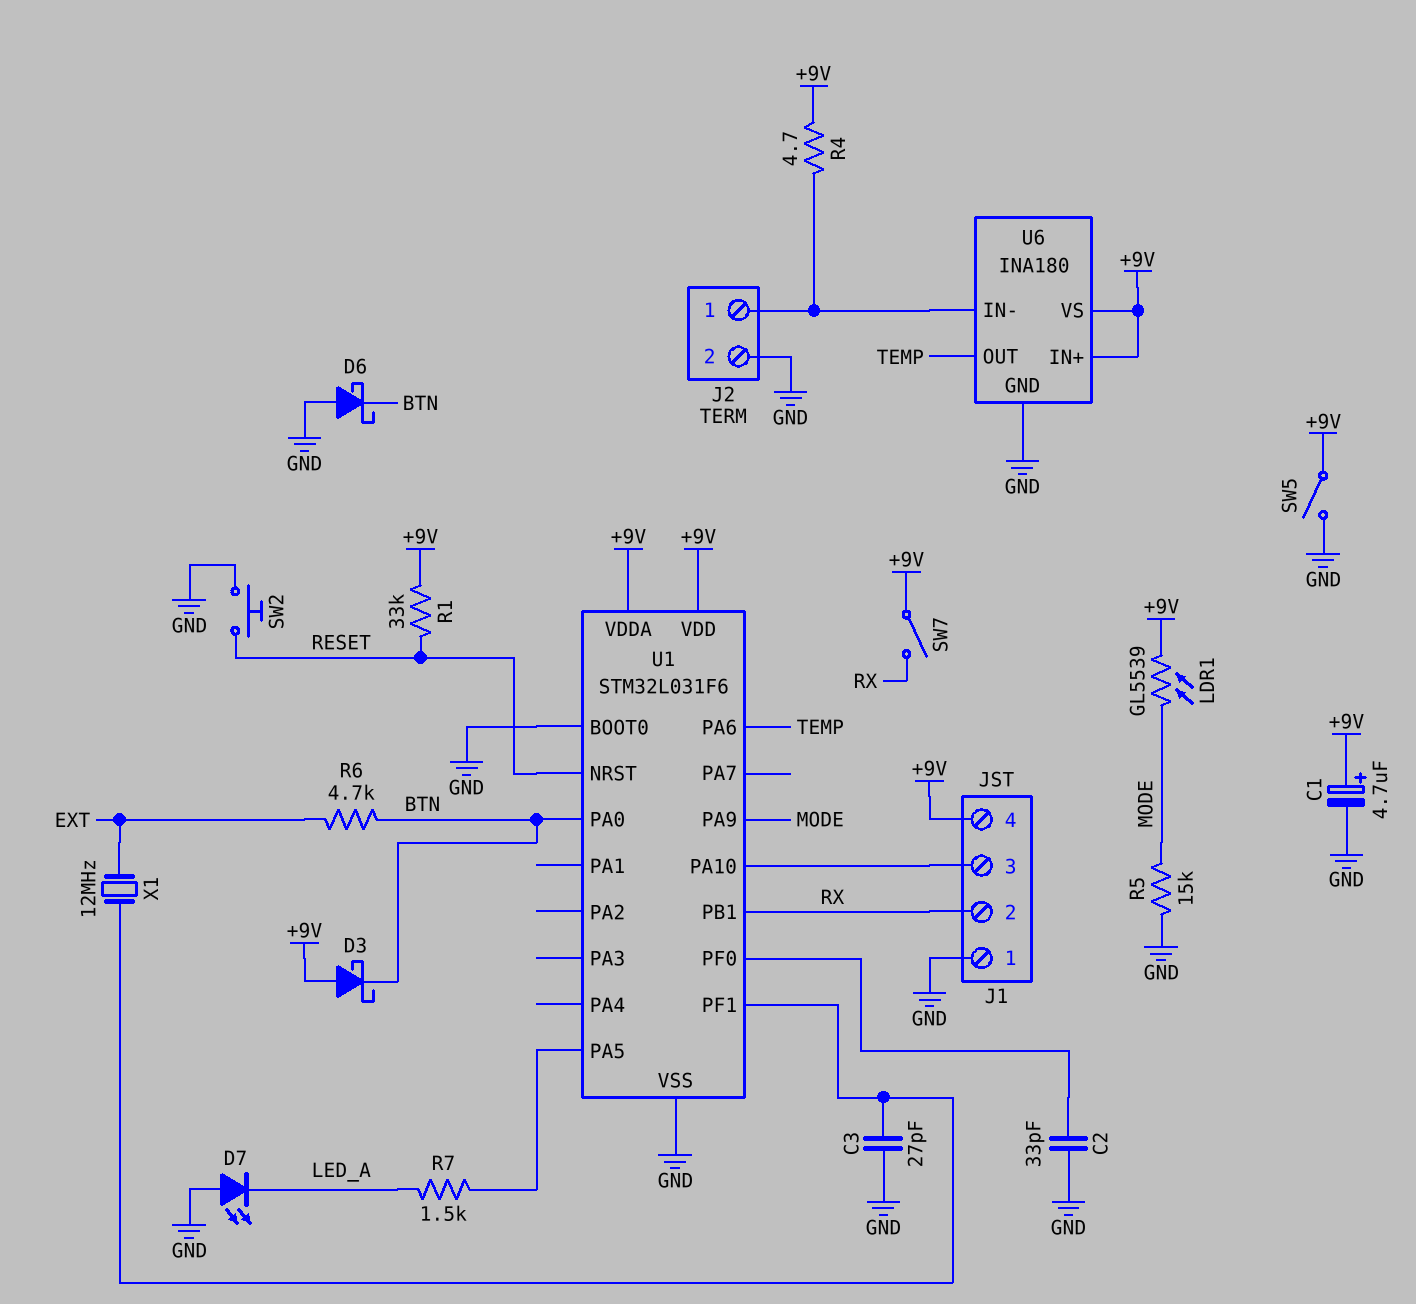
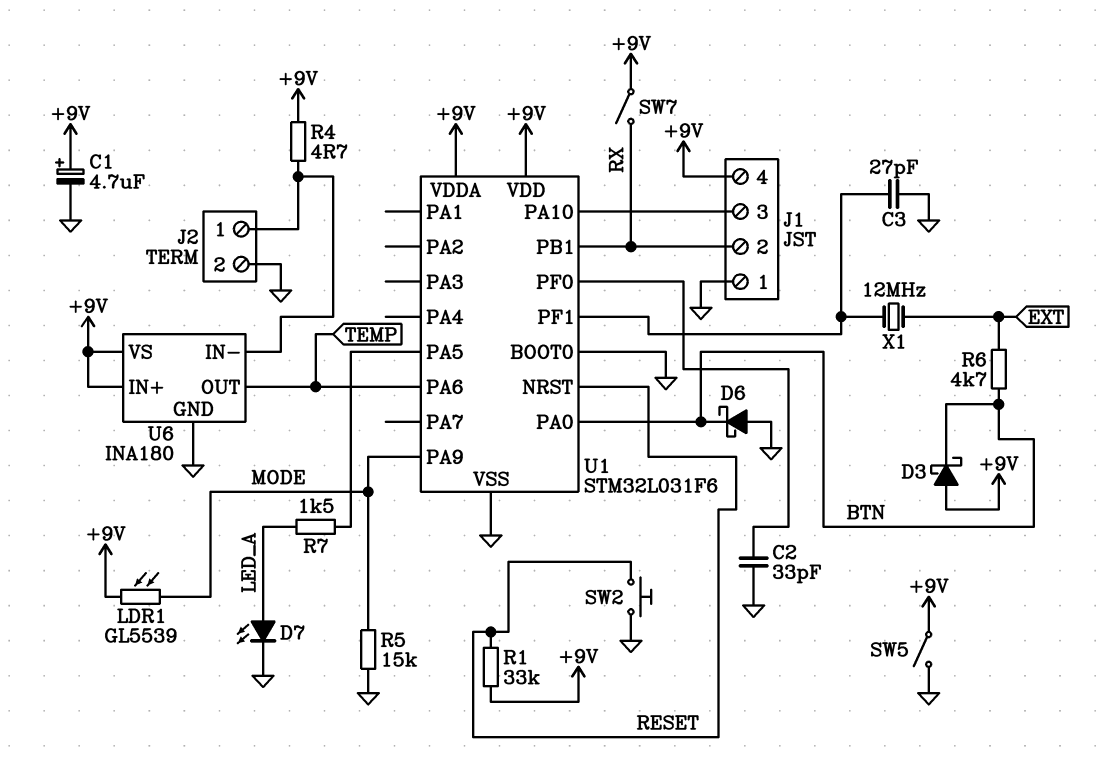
D7: LED (A GND, K LED_A) -> LED (A LED_A, K GND)

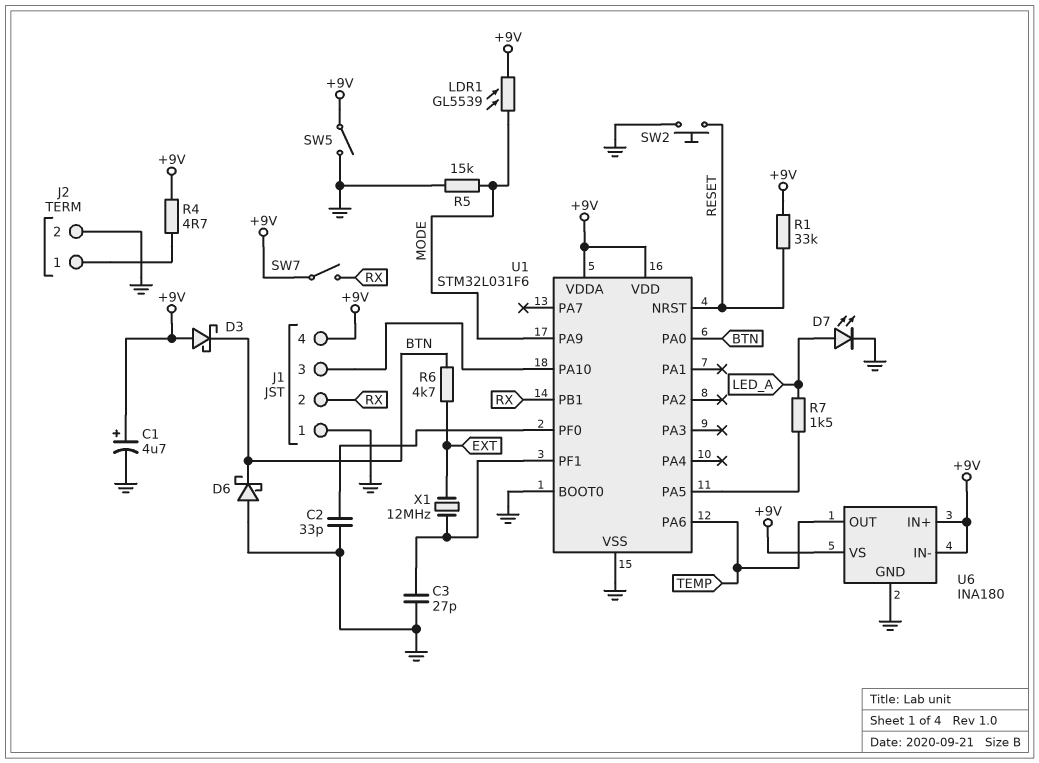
U6 pin IN-: J2/1 -> +9V

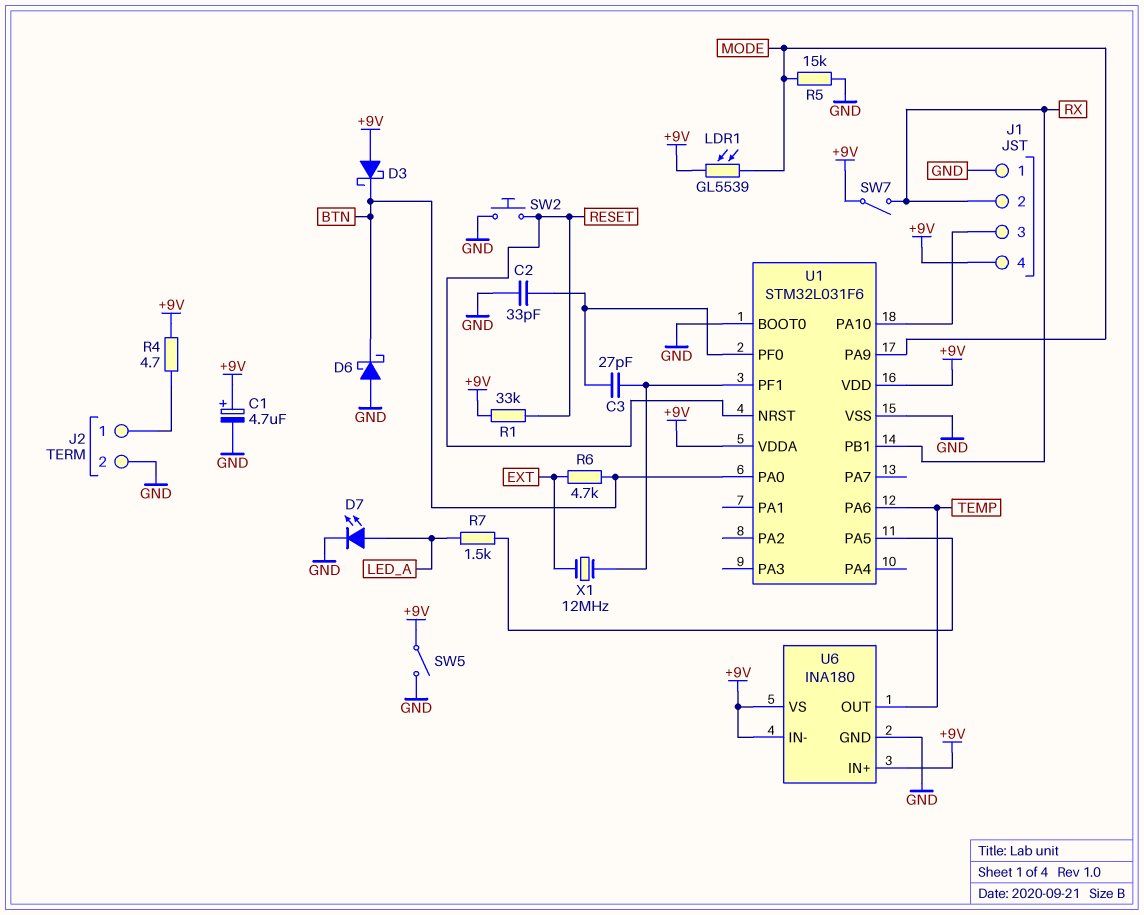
C3: 27pF (GND, U1/PF1) -> 27pF (U1/PF0, U1/PF1)

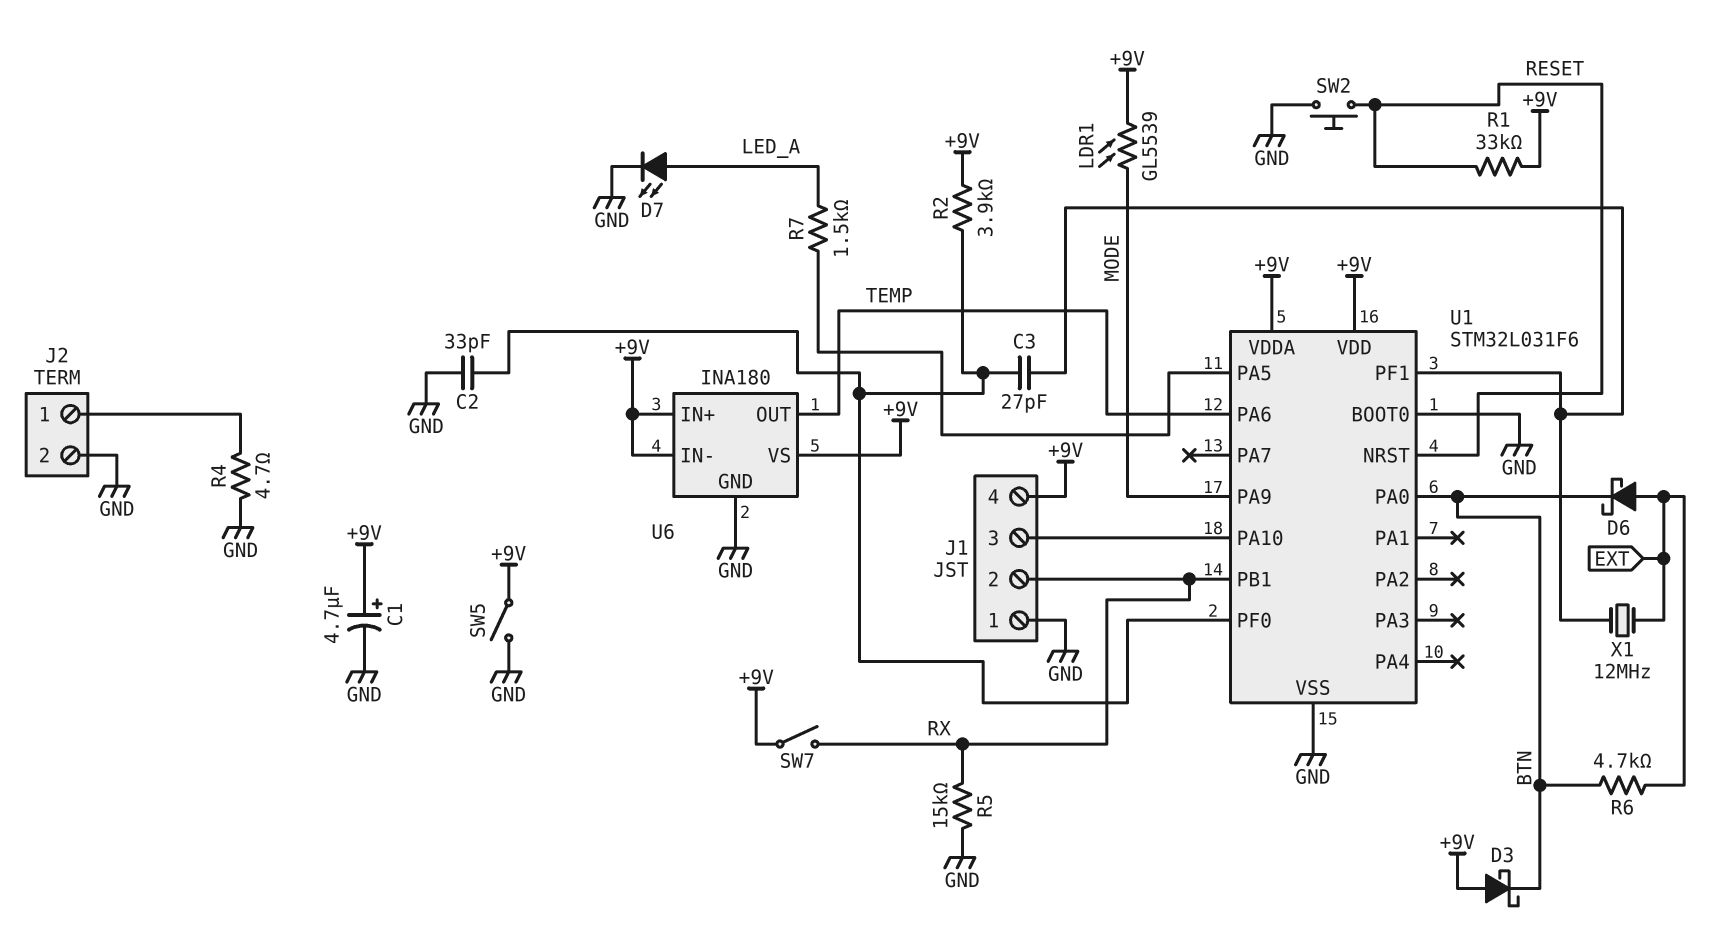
D6: schottky (A GND, K BTN) -> schottky (A EXT, K BTN)
R2: none -> 3.9k (+9V, U1/PF0)
R4: 4.7 (+9V, J2/1) -> 4.7 (GND, J2/1)
R5: 15k (GND, MODE) -> 15k (GND, RX)

